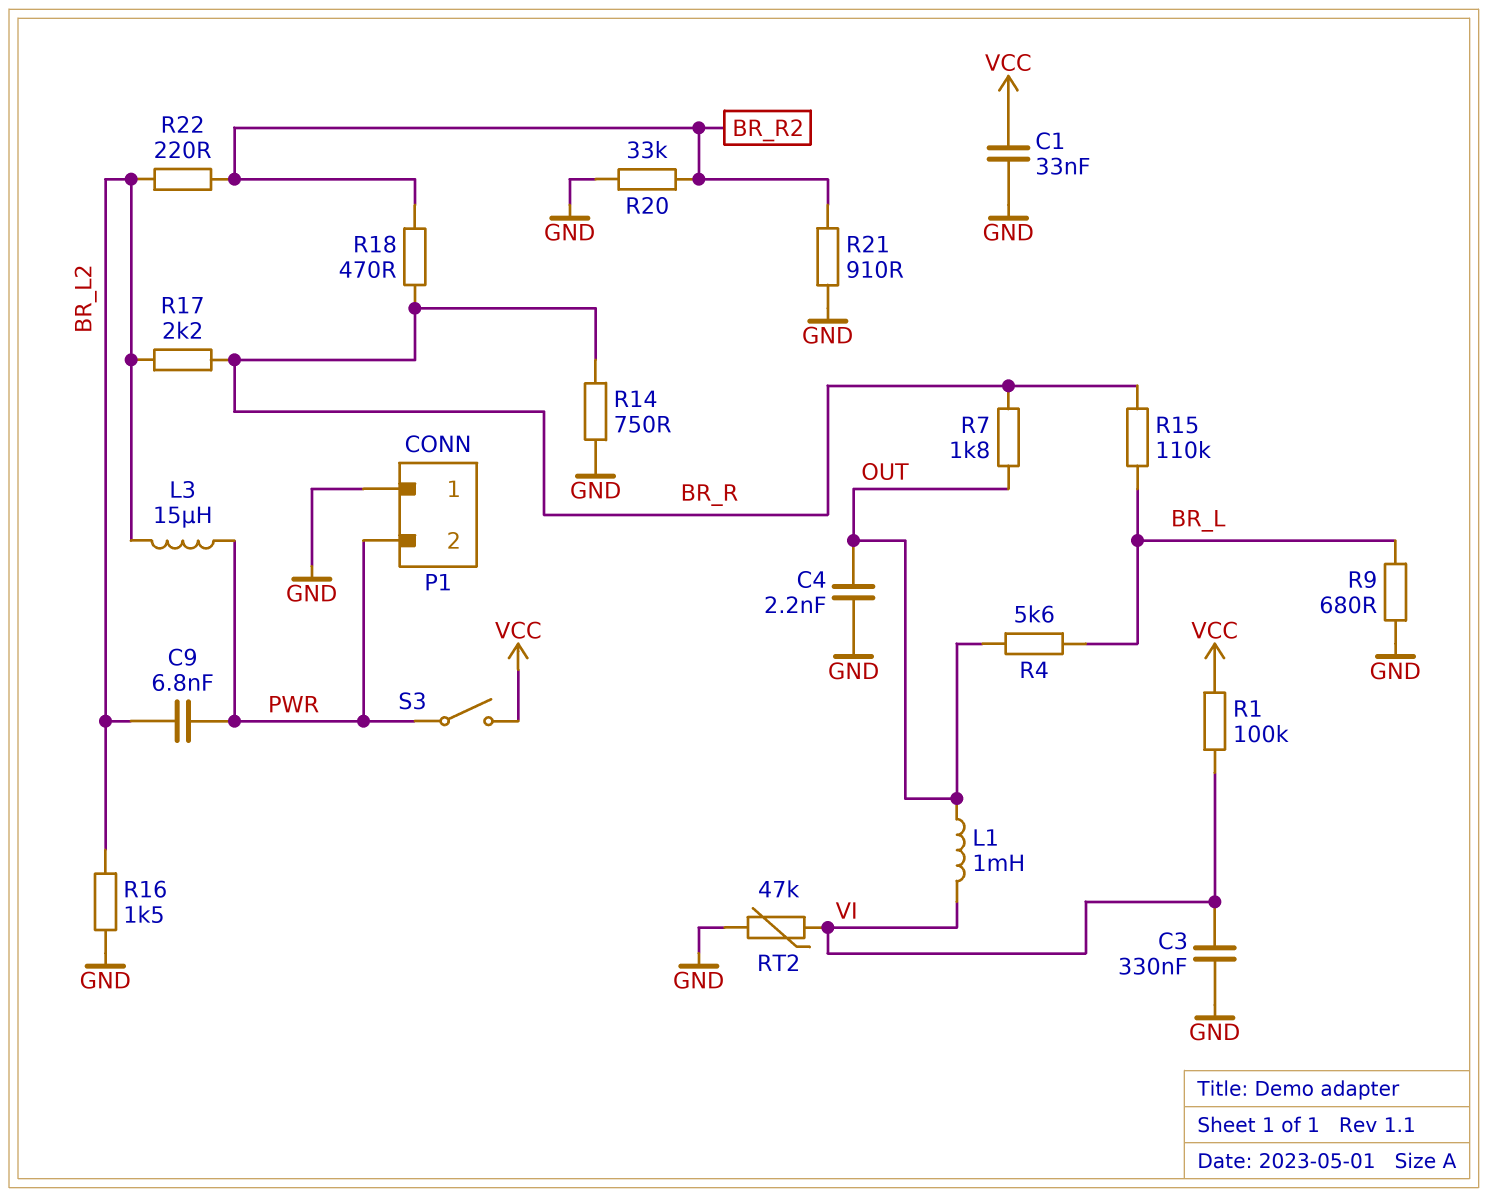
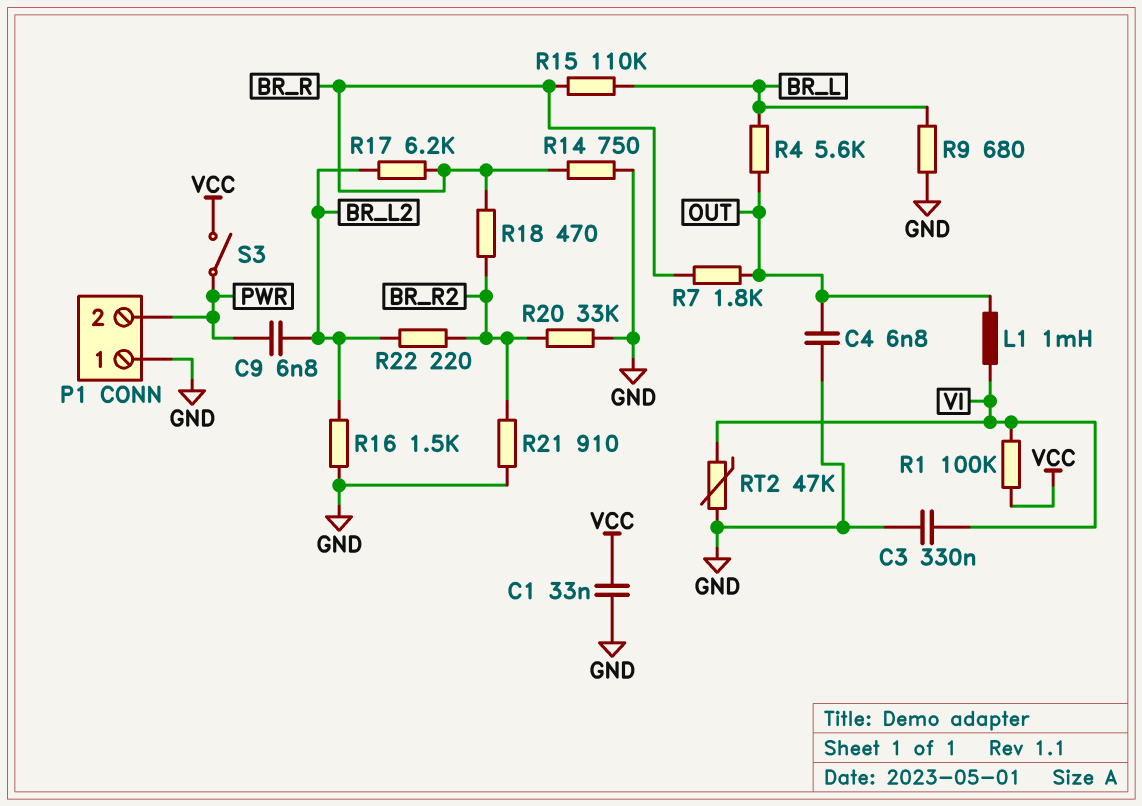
C4: 2.2nF (GND, OUT) -> 6.8nF (GND, OUT)
L3: 15uH (BR_L2, PWR) -> none
R17: 2.2k (BR_L2, BR_R) -> 6.2k (BR_L2, BR_R)

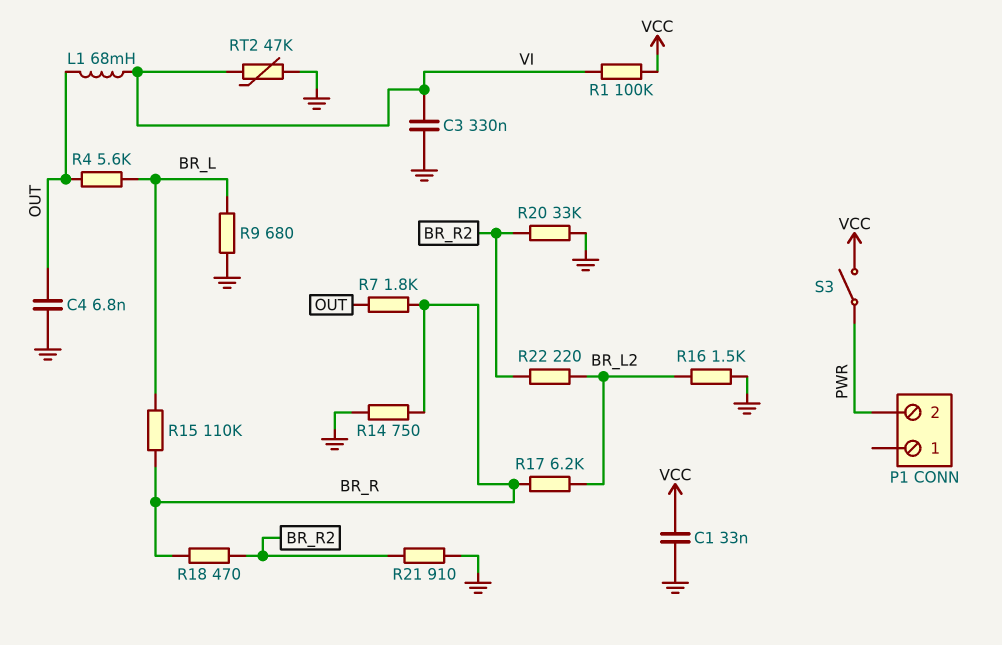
C9: 6.8nF (BR_L2, PWR) -> none
L1: 1mH (OUT, VI) -> 68mH (OUT, VI)
P1 pin 1: GND -> none

